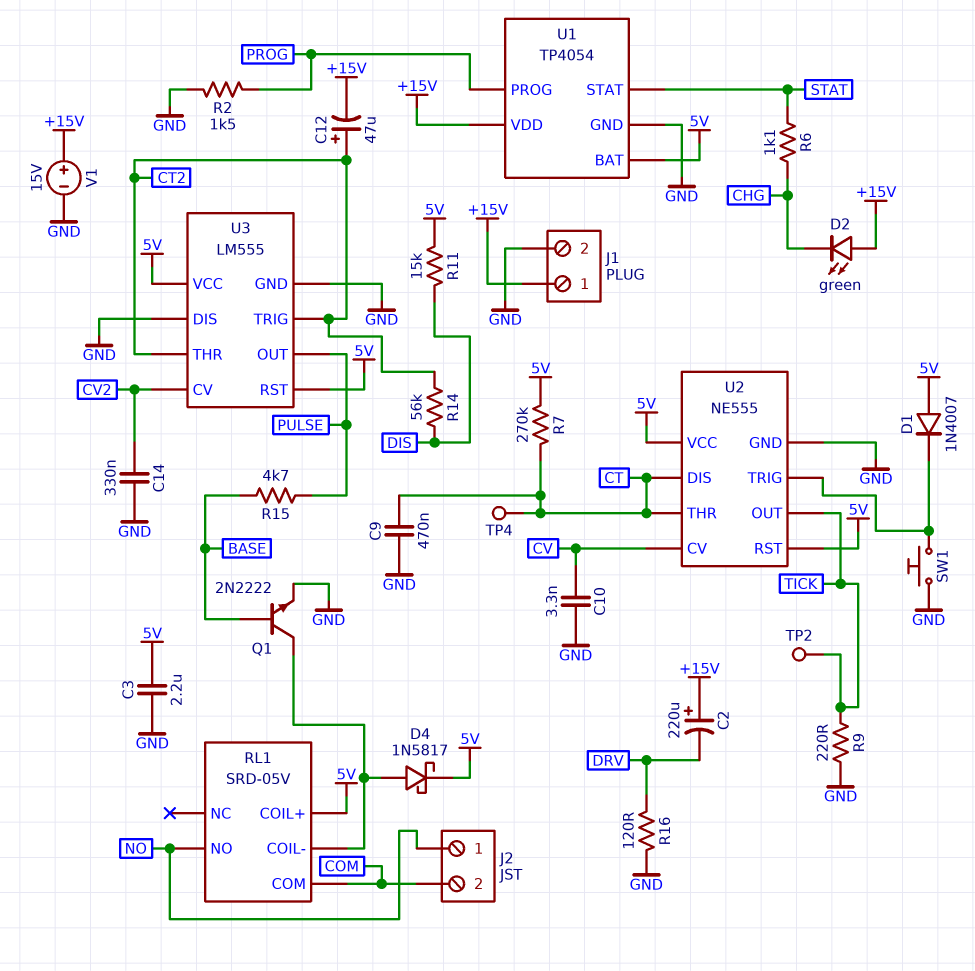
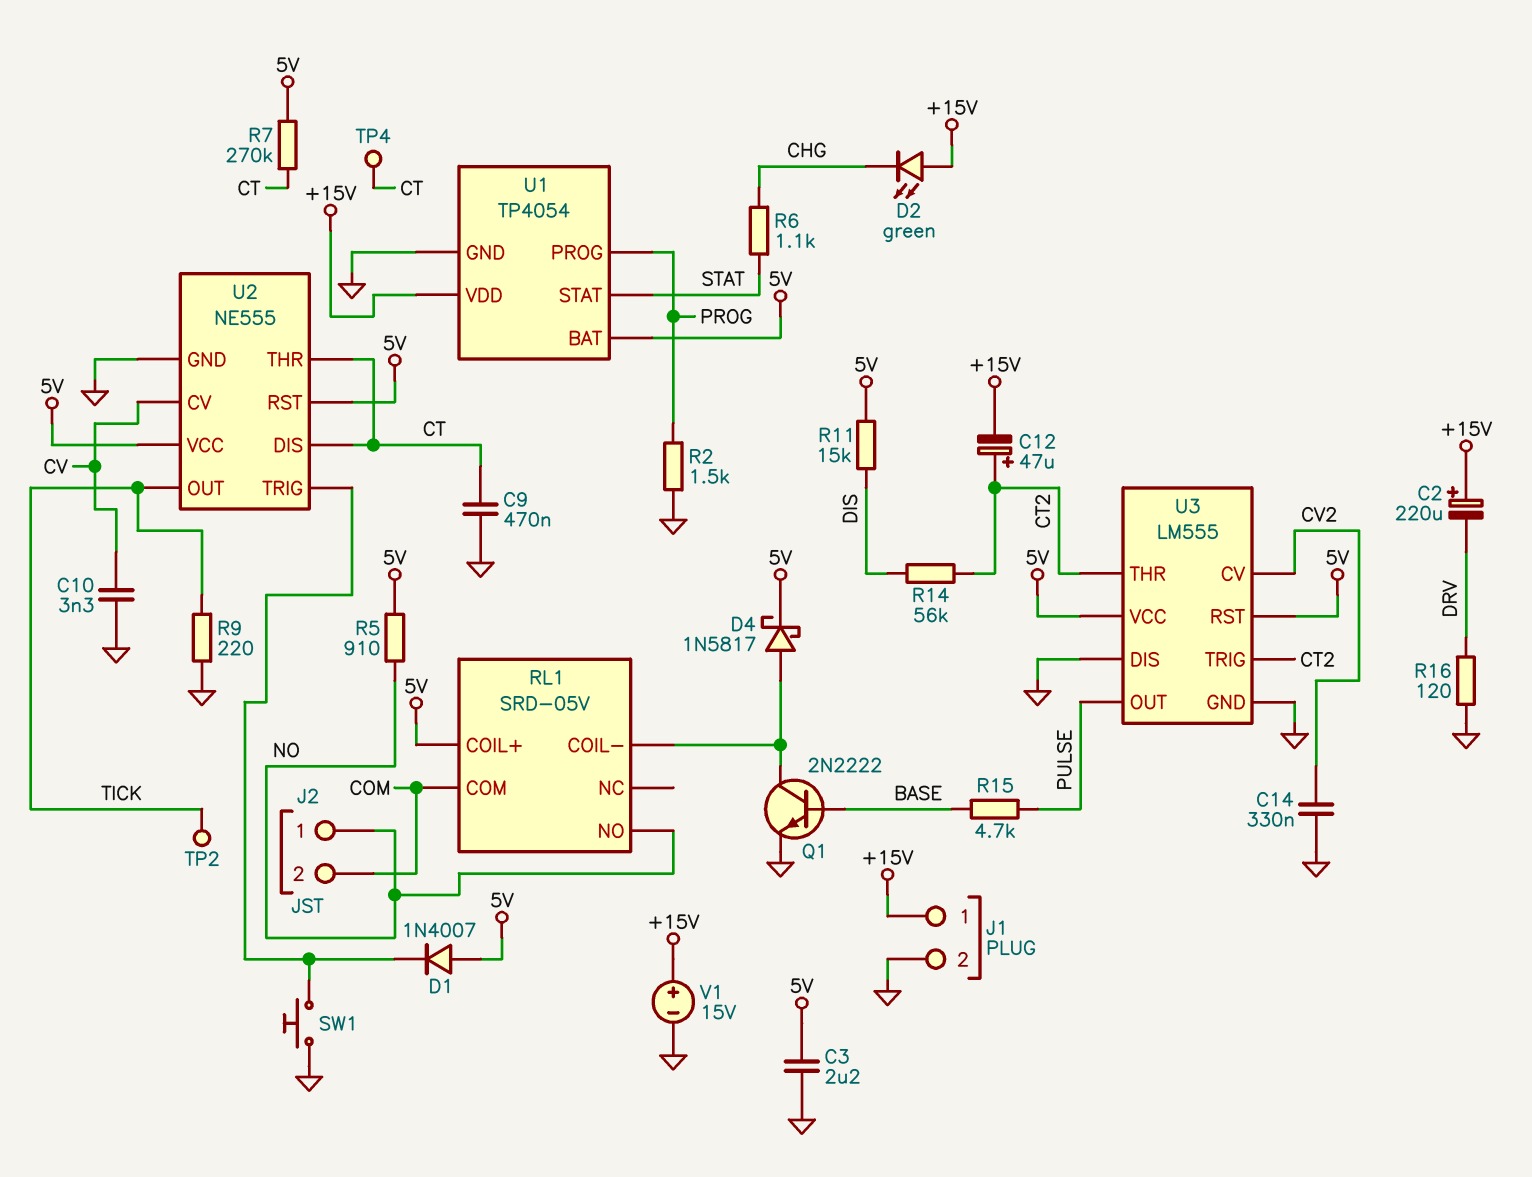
R5: none -> 910 (5V, NO)

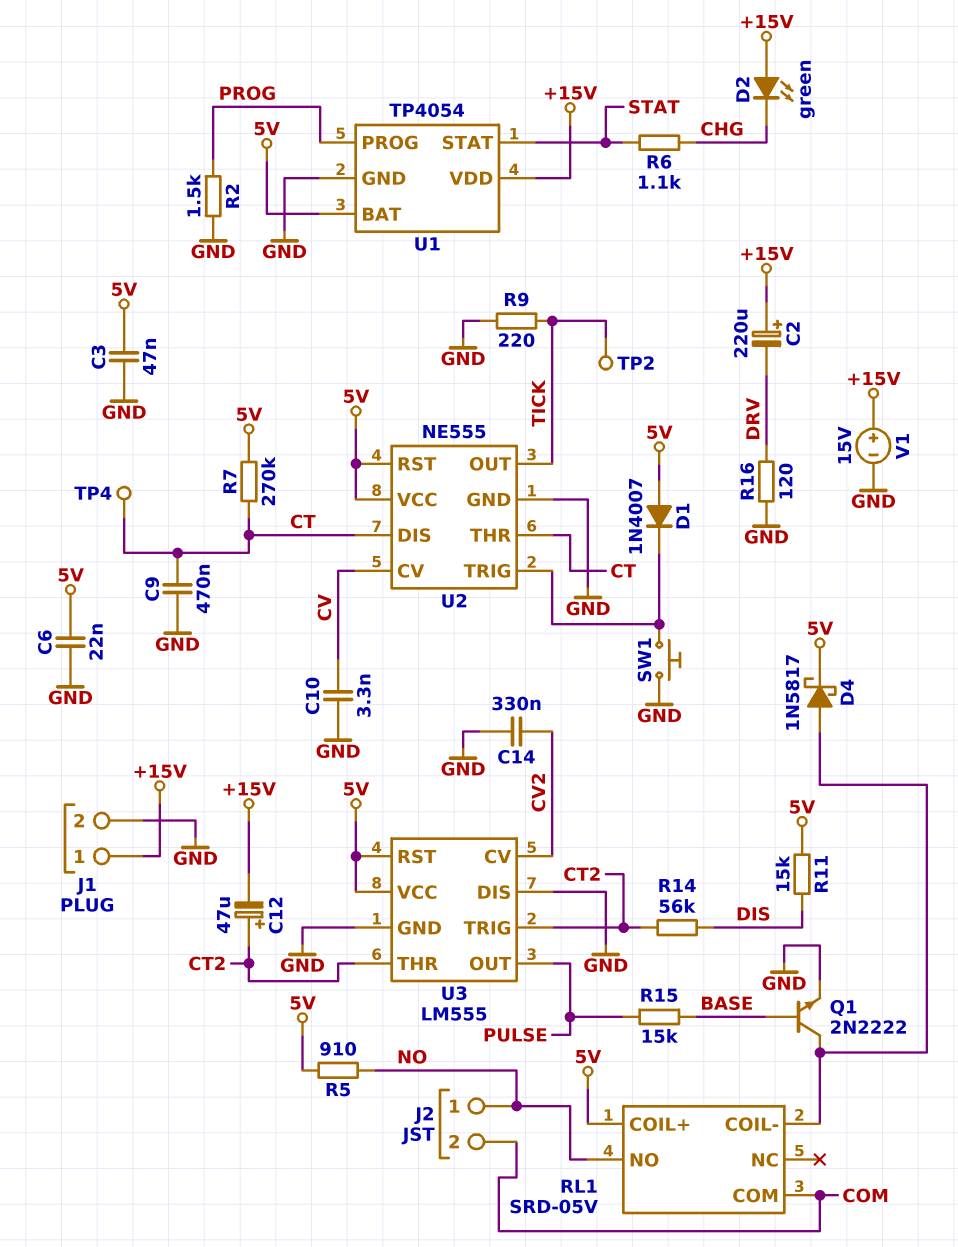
C3: 2.2uF (5V, GND) -> 47nF (5V, GND)
C6: none -> 22nF (5V, GND)
R15: 4.7k (BASE, PULSE) -> 15k (BASE, PULSE)

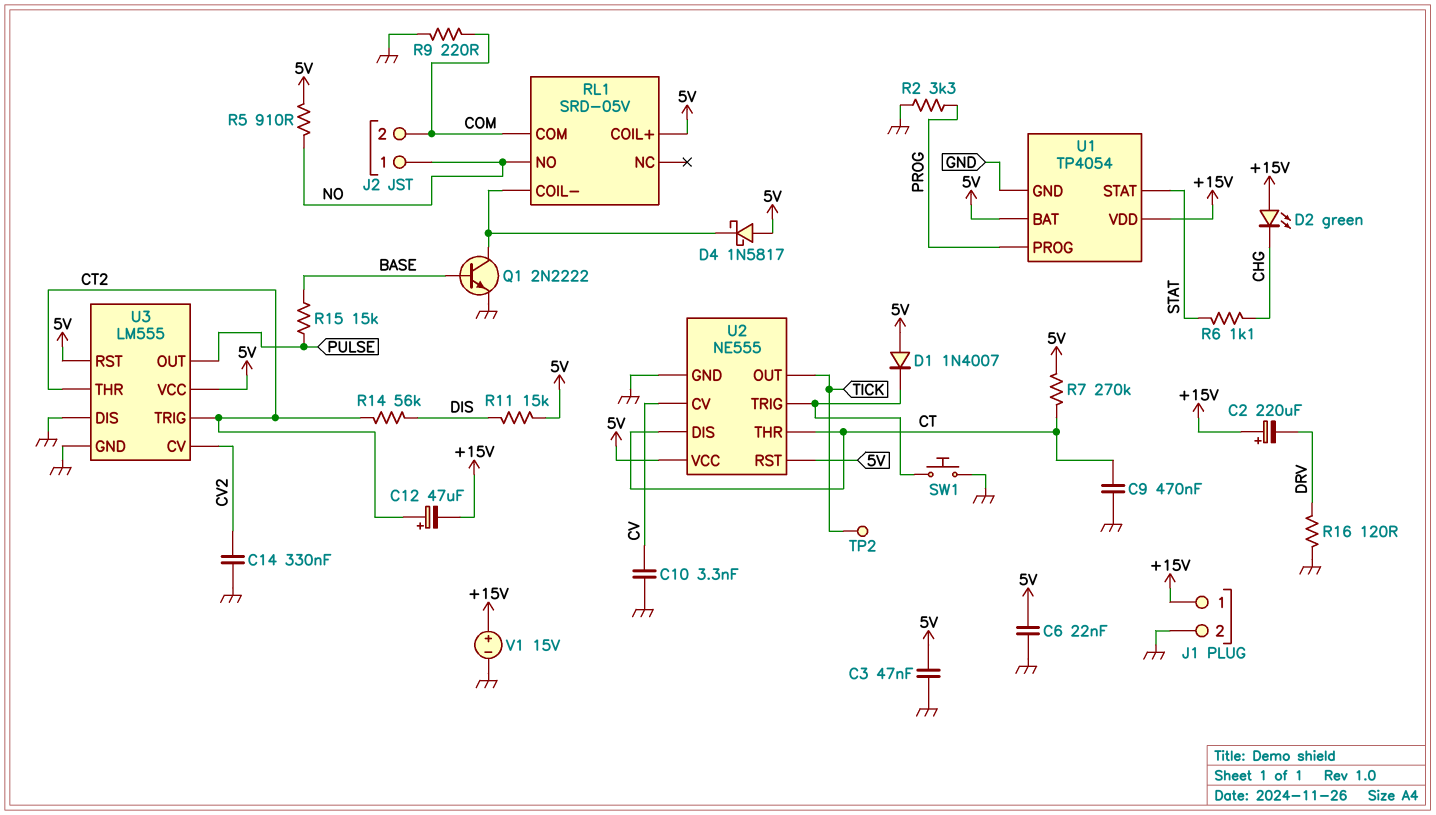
D4: schottky 1N5817 (A RL1/COIL-, K 5V) -> schottky 1N5817 (A 5V, K RL1/COIL-)
R2: 1.5k (GND, PROG) -> 3.3k (GND, PROG)
R9: 220 (GND, TICK) -> 220 (COM, GND)
TP4: test point (CT) -> none

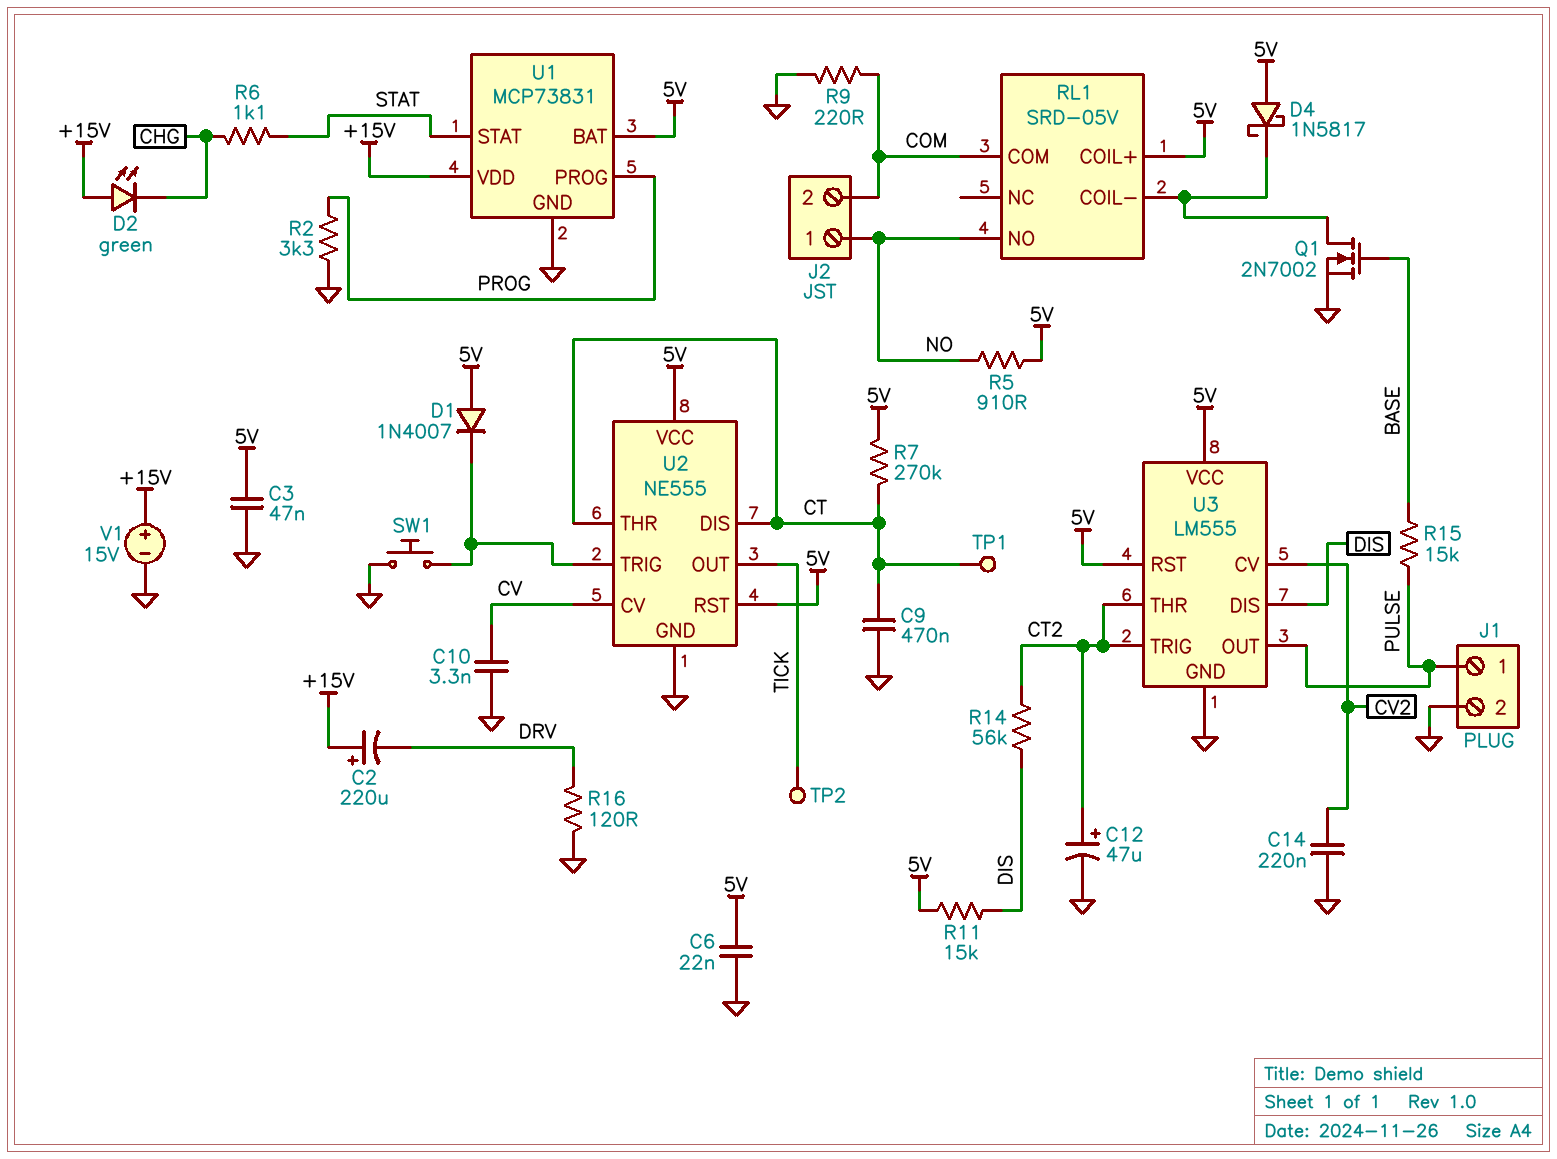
C12: 47uF (plus CT2, minus +15V) -> 47uF (plus CT2, minus GND)
C14: 330nF (CV2, GND) -> 220nF (CV2, GND)
J1 pin 1: +15V -> PULSE
Q1: NPN 2N2222 (B BASE, C RL1/COIL-, E GND) -> NMOS 2N7002 (G BASE, D RL1/COIL-, S GND)
TP1: none -> test point (CT)
U1: TP4054 -> MCP73831
U3 pin DIS: GND -> DIS

